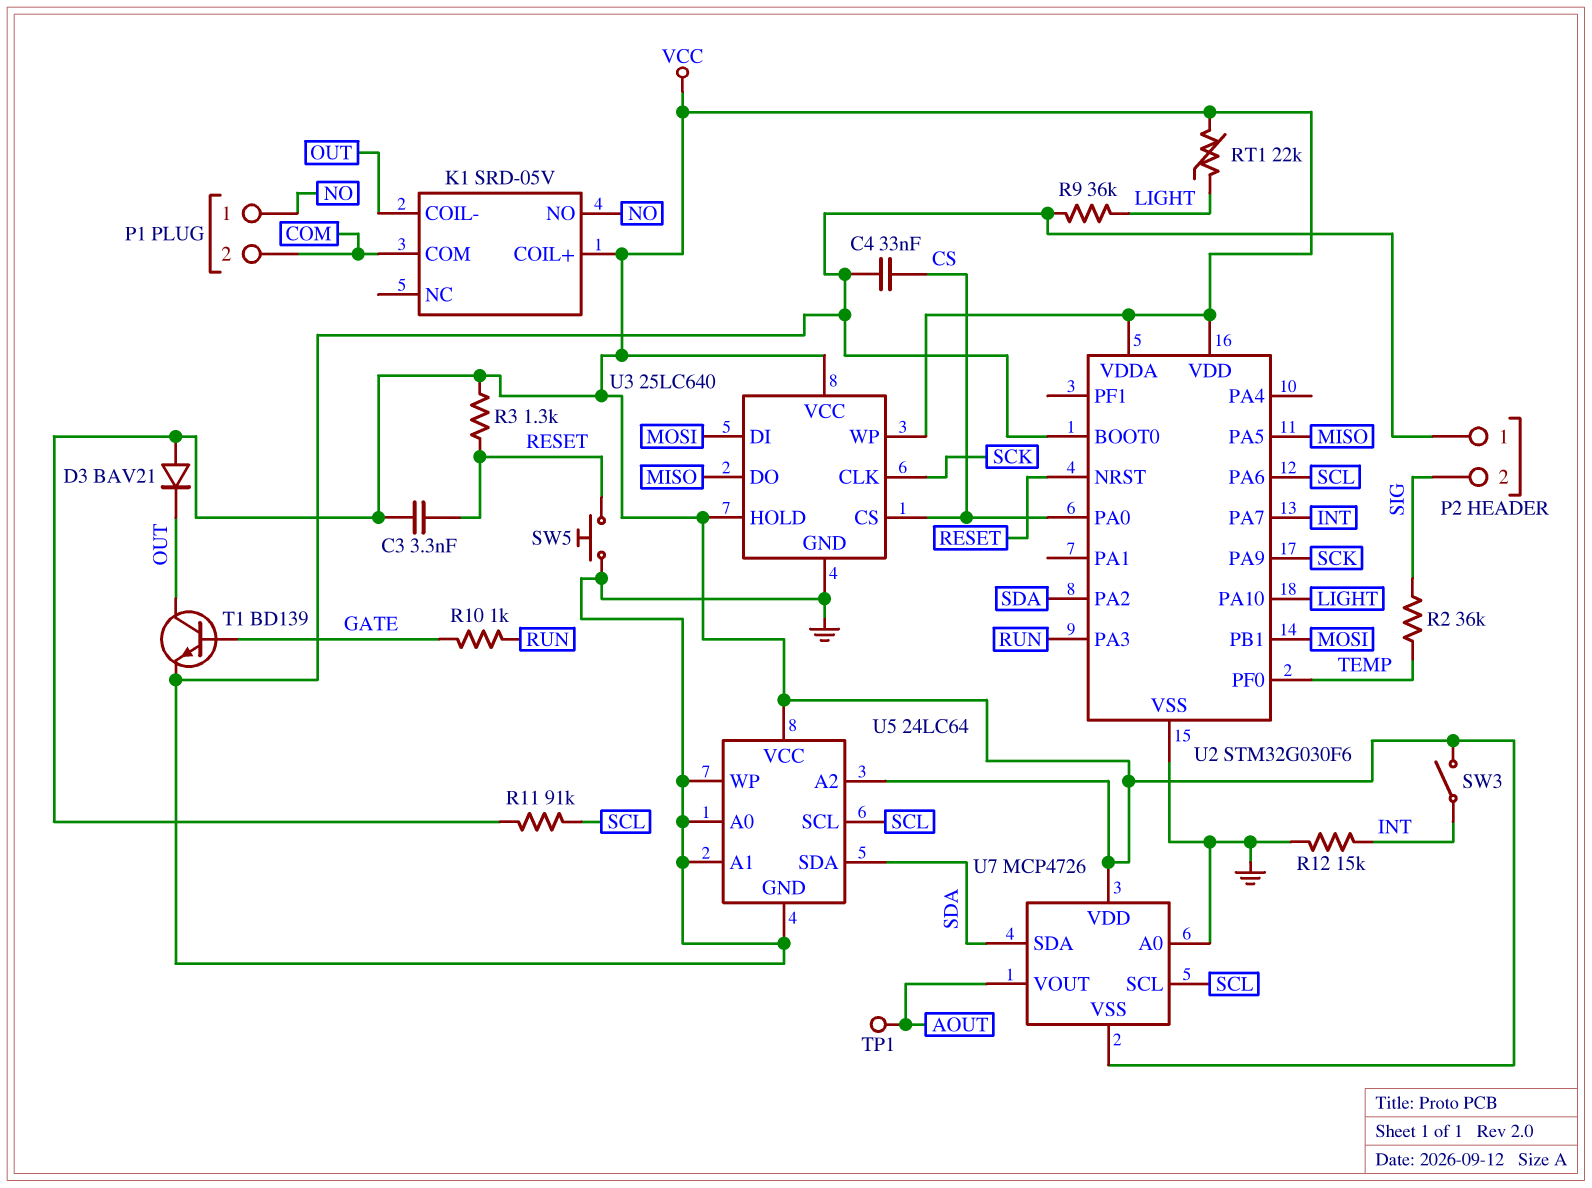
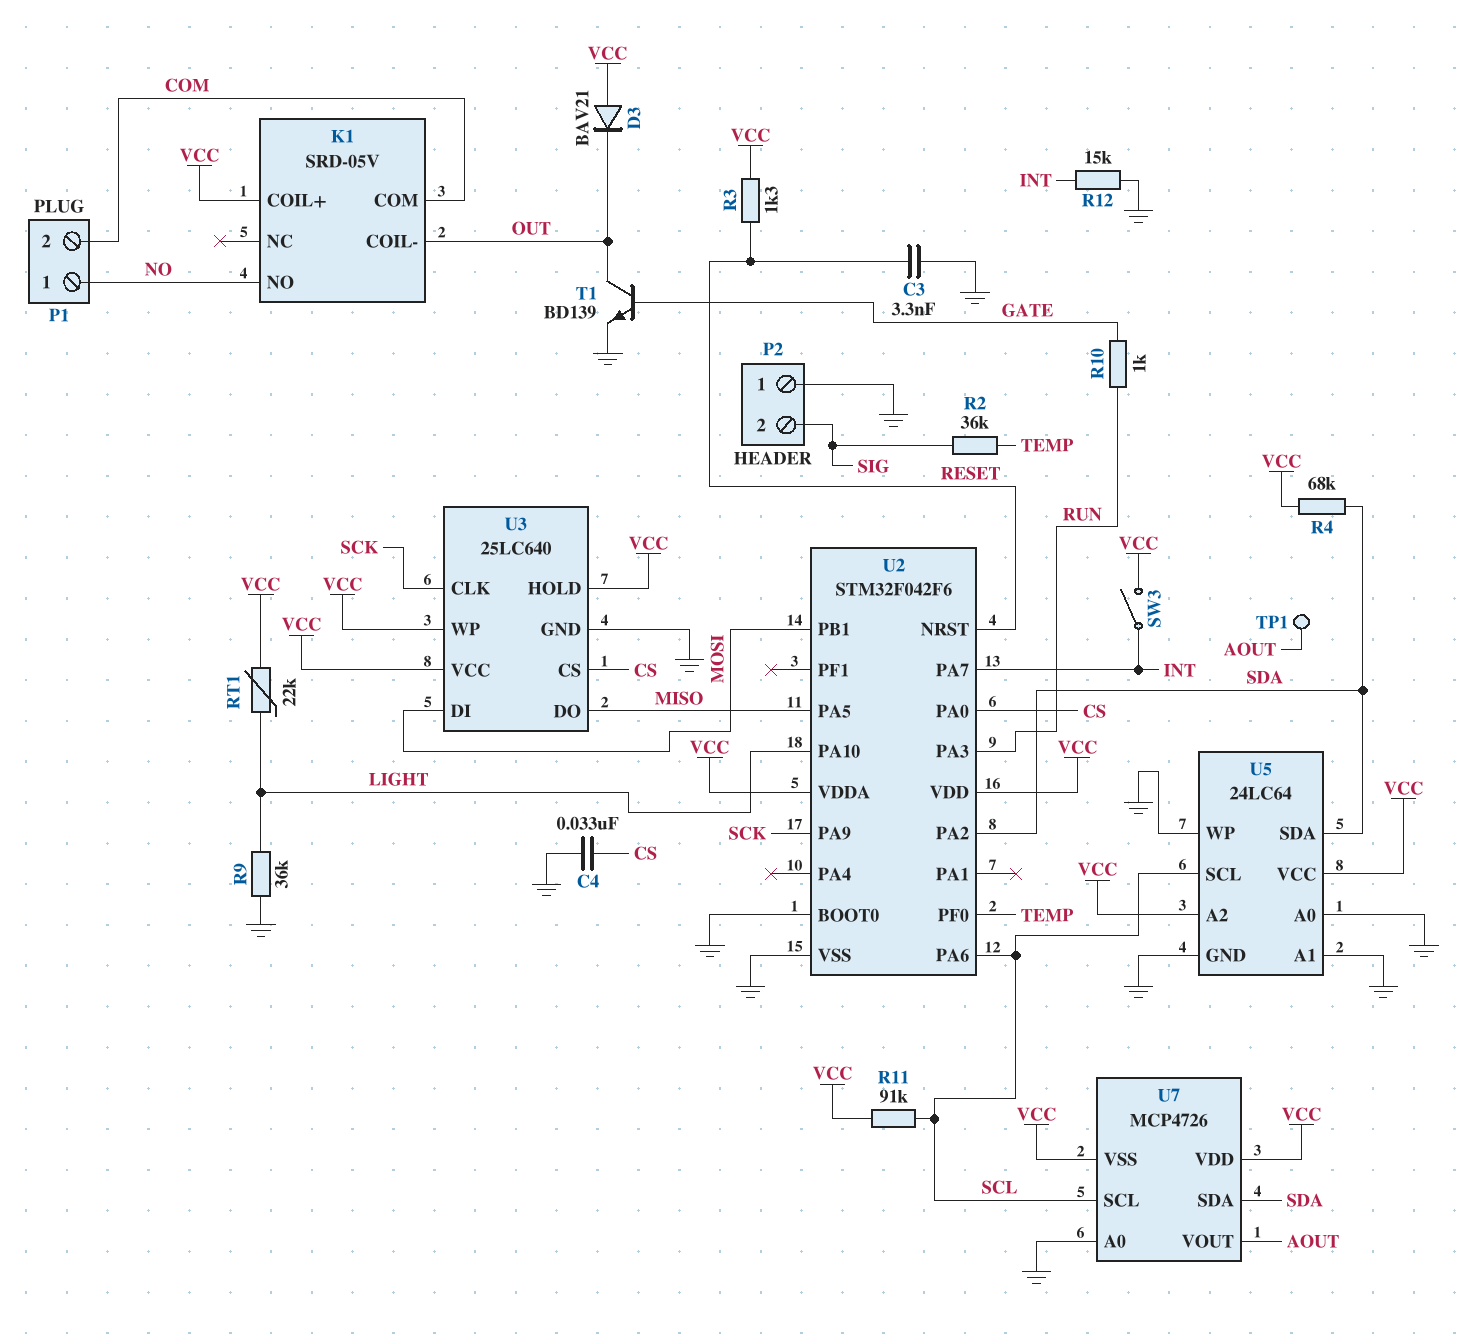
C3: 3.3nF (RESET, VCC) -> 3.3nF (GND, RESET)
R4: none -> 68k (SDA, VCC)
SW5: button (GND, RESET) -> none
U2: STM32G030F6 -> STM32F042F6

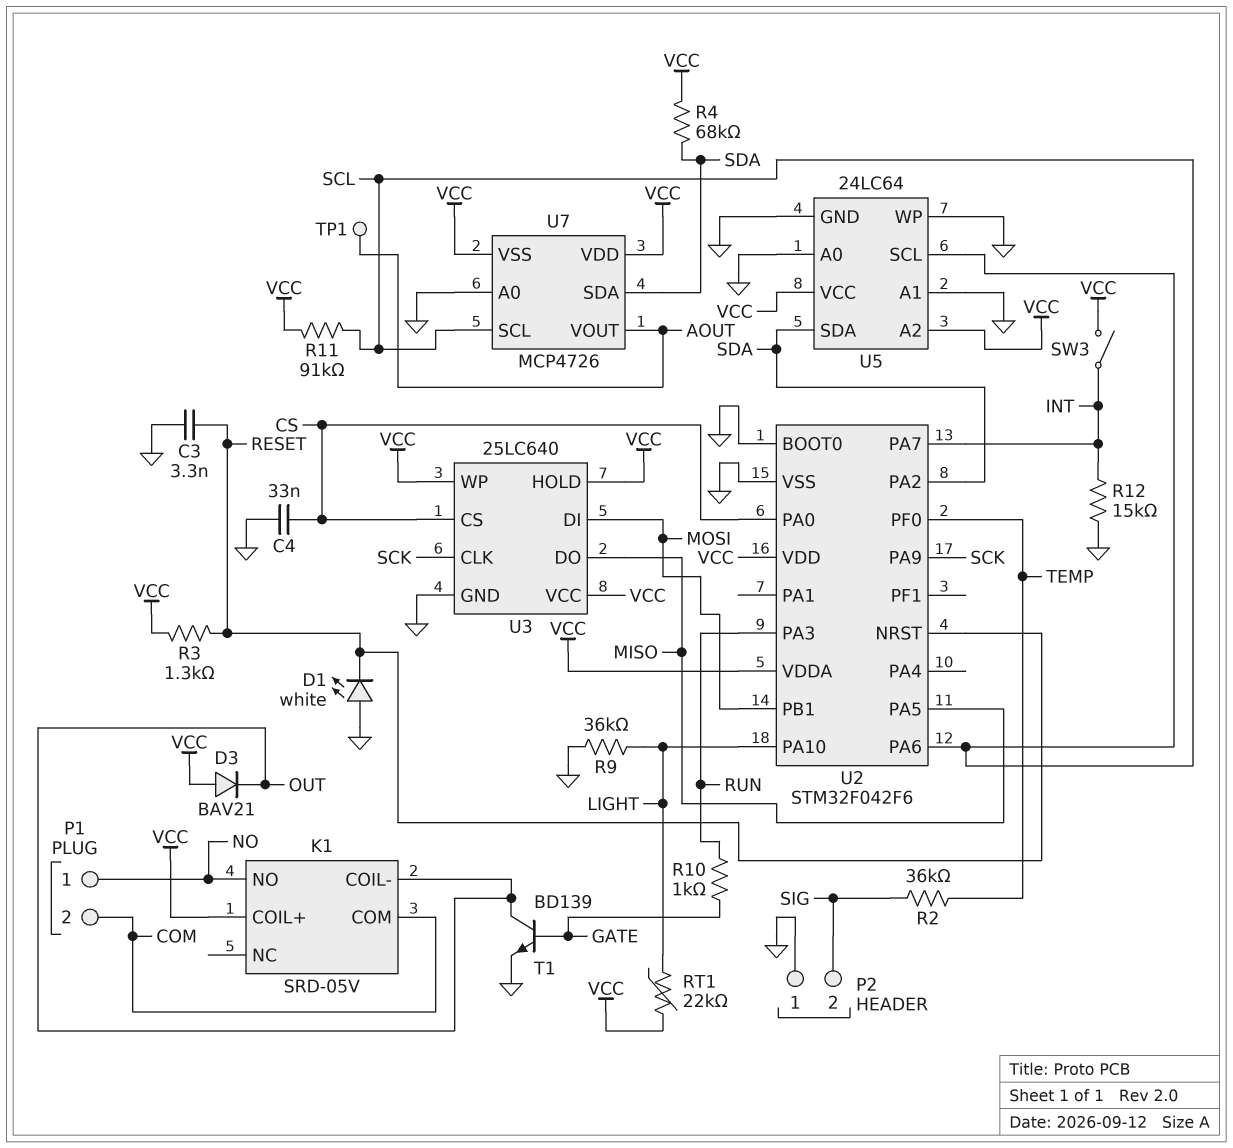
D1: none -> LED white (A GND, K RESET)

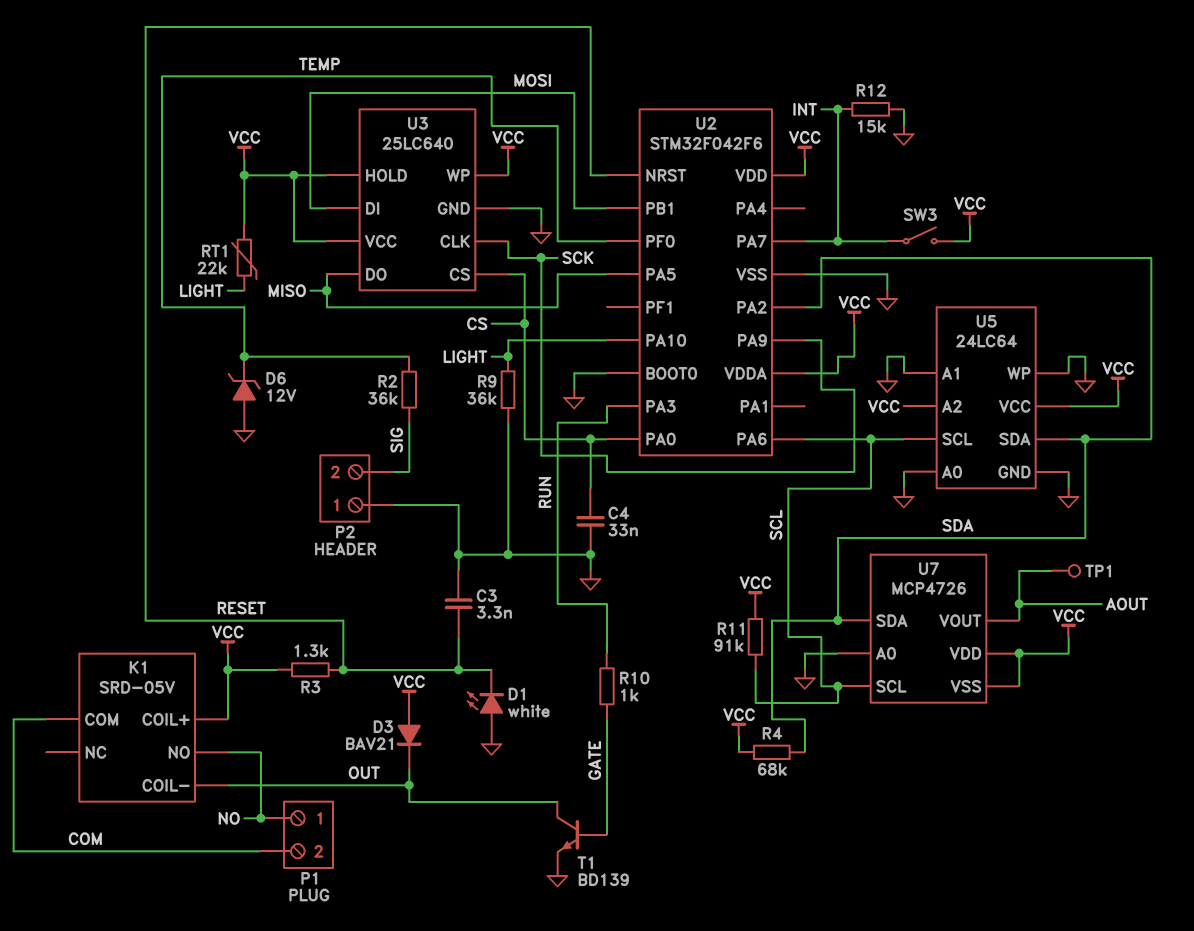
D6: none -> zener 12V (A GND, K TEMP)

